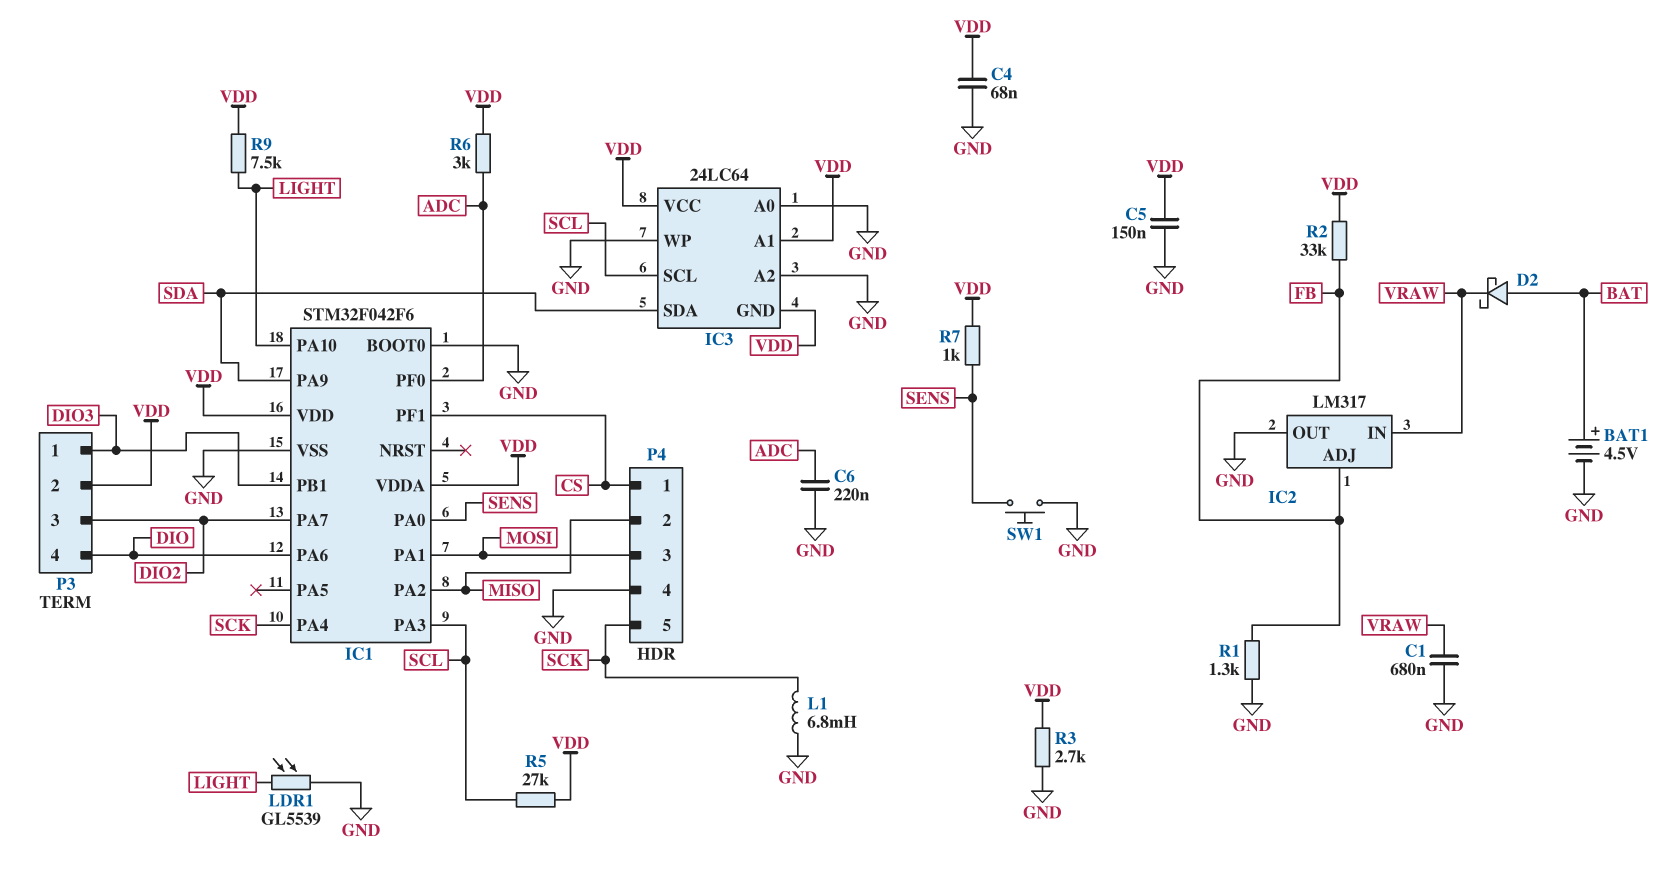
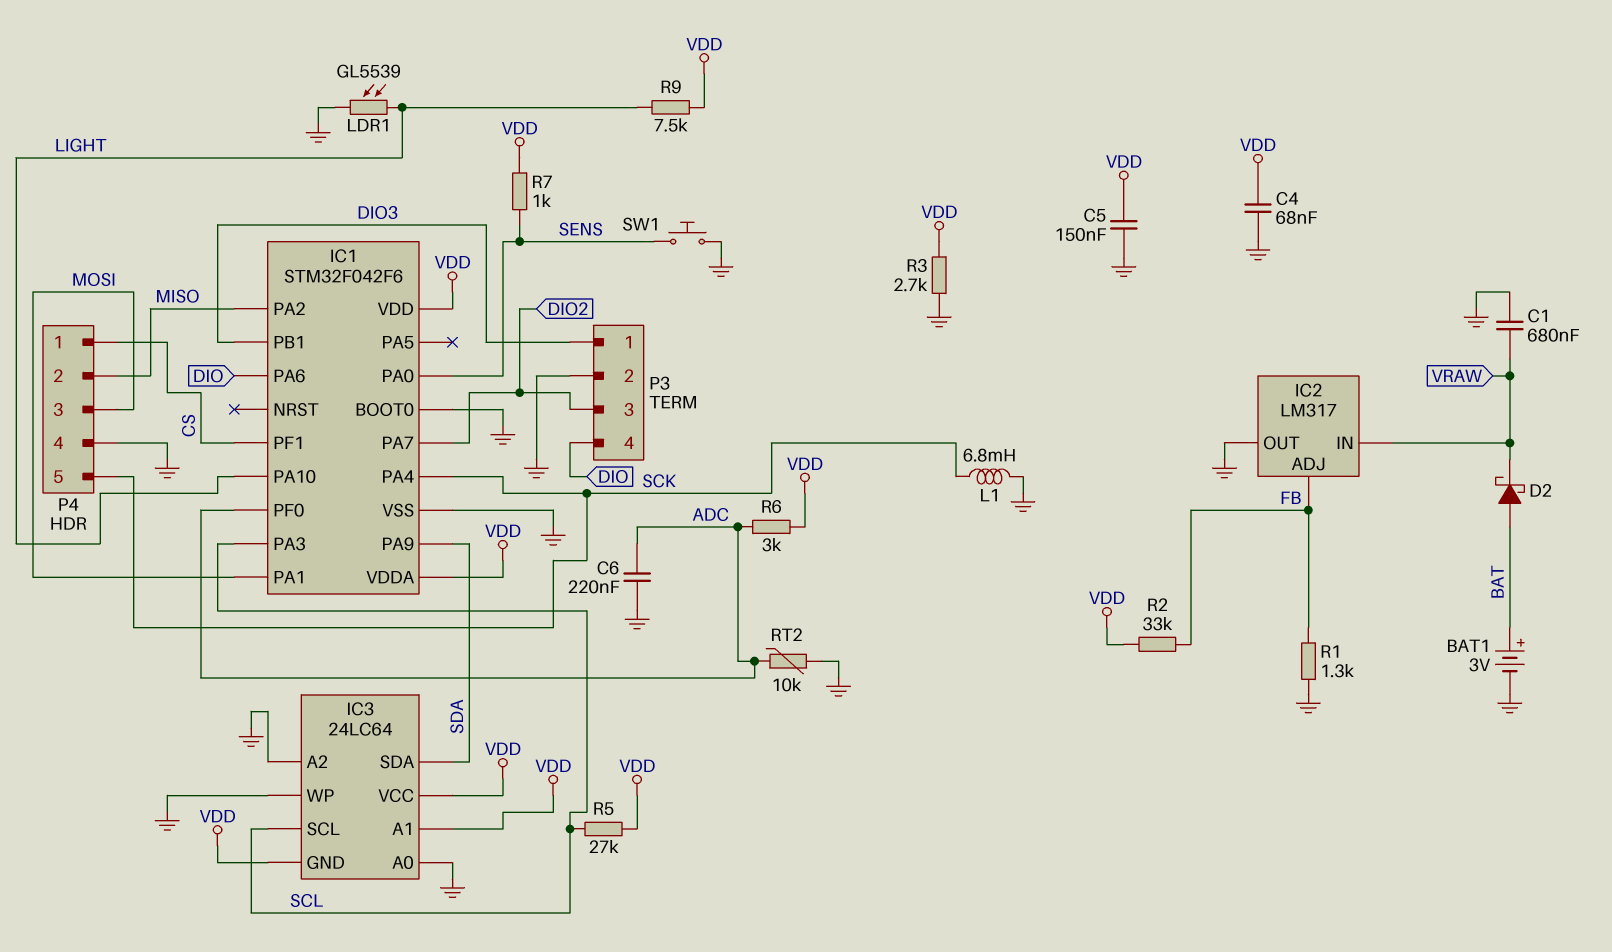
BAT1: 4.5V (plus BAT, minus GND) -> 3V (plus BAT, minus GND)
P3 pin 2: VDD -> GND
RT2: none -> 10k (ADC, GND)

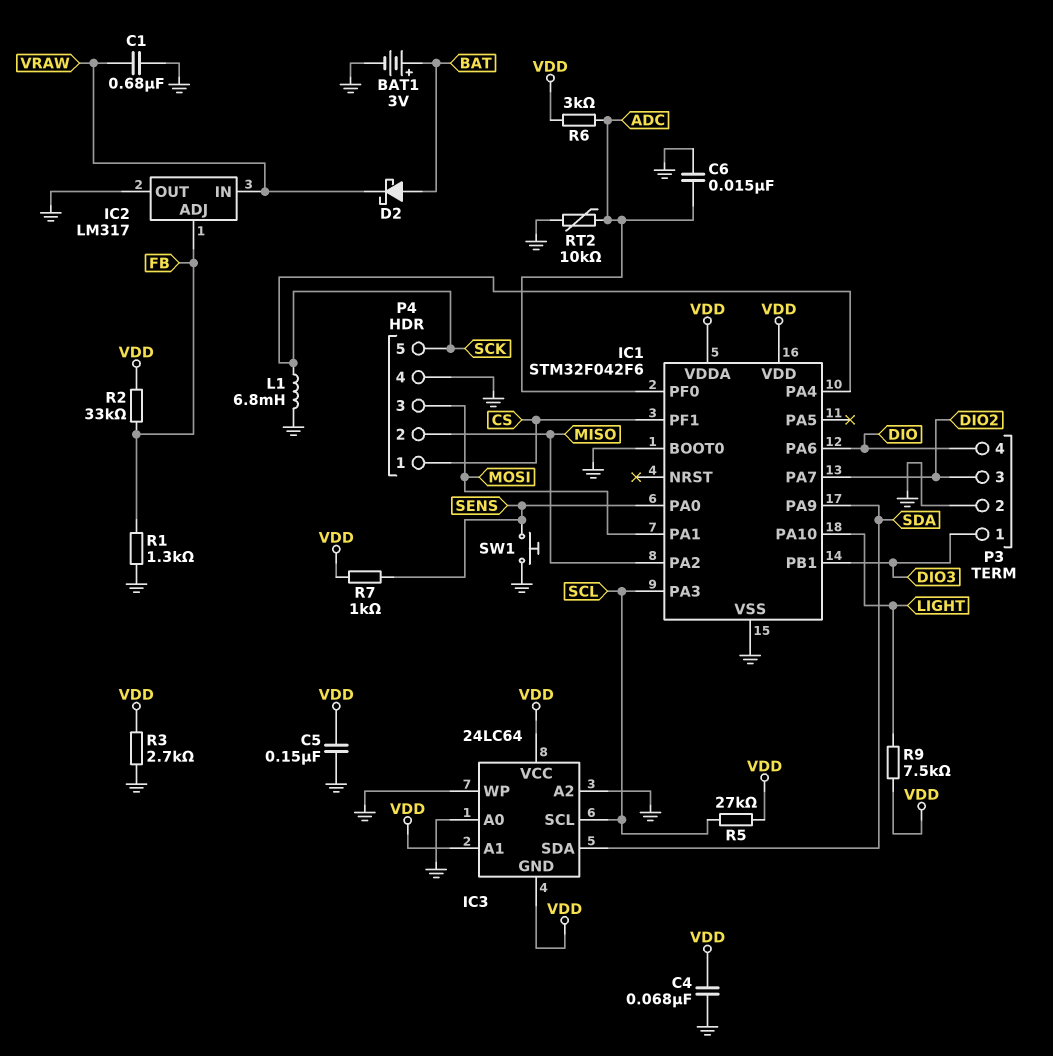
C6: 220nF (ADC, GND) -> 15nF (ADC, GND)
LDR1: GL5539 (GND, LIGHT) -> none

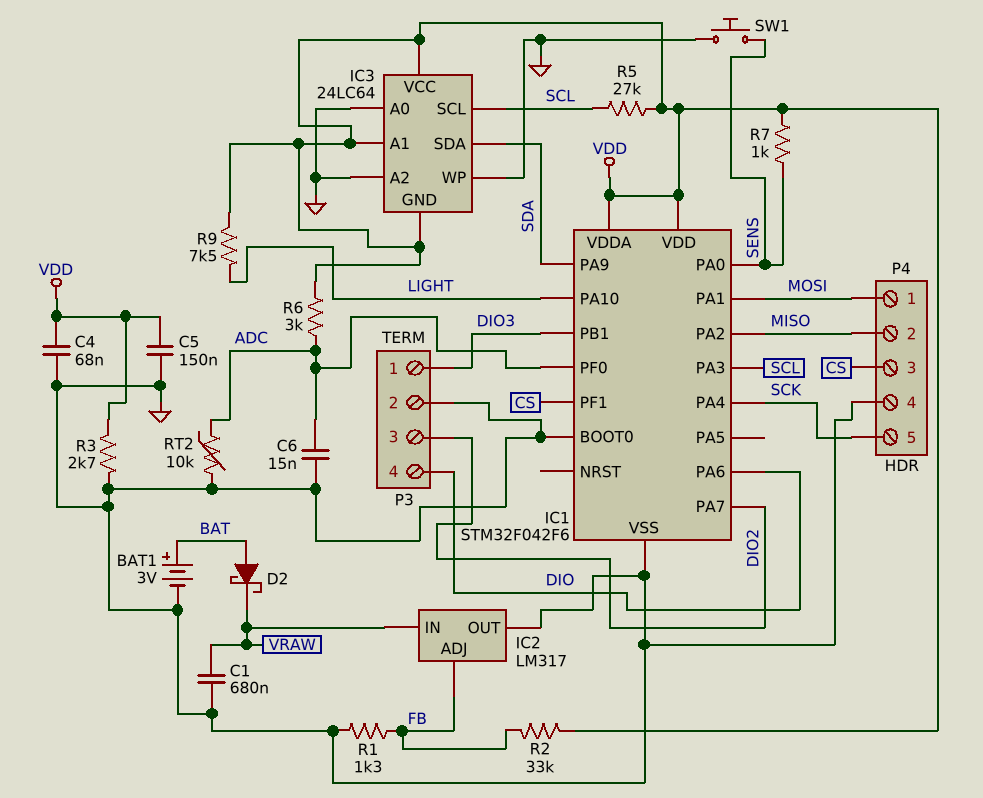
L1: 6.8mH (GND, SCK) -> none
P4 pin 1: CS -> MOSI
P4 pin 3: MOSI -> CS

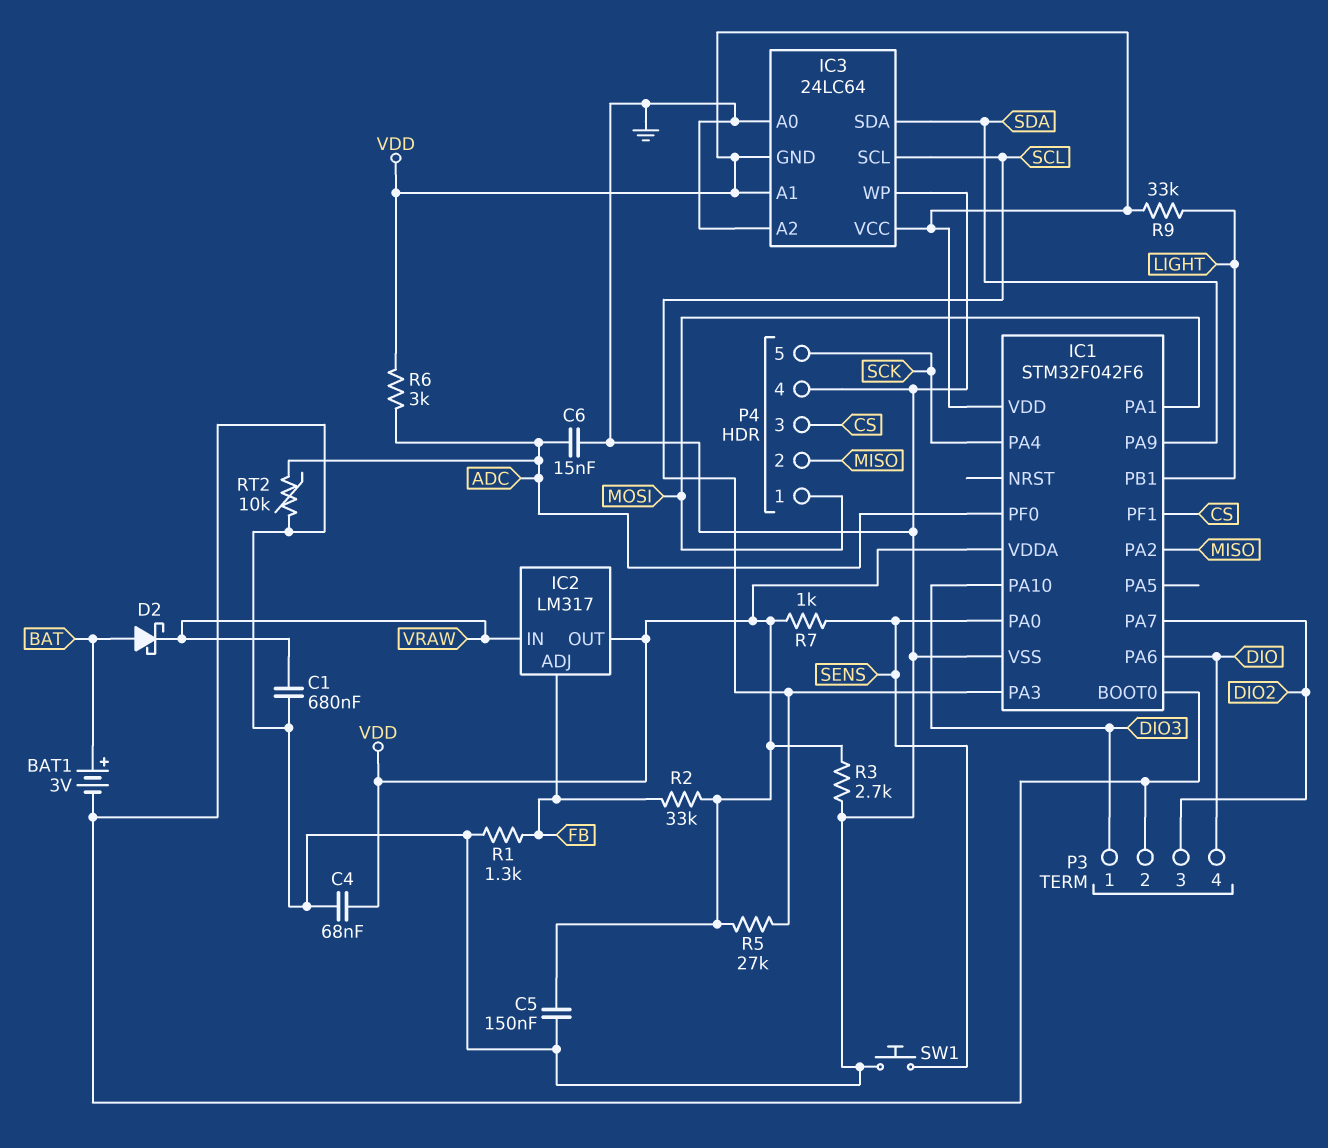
IC1 pin PA10: LIGHT -> DIO3
IC1 pin PB1: DIO3 -> LIGHT
IC2 pin OUT: GND -> VDD
R9: 7.5k (LIGHT, VDD) -> 33k (LIGHT, VDD)

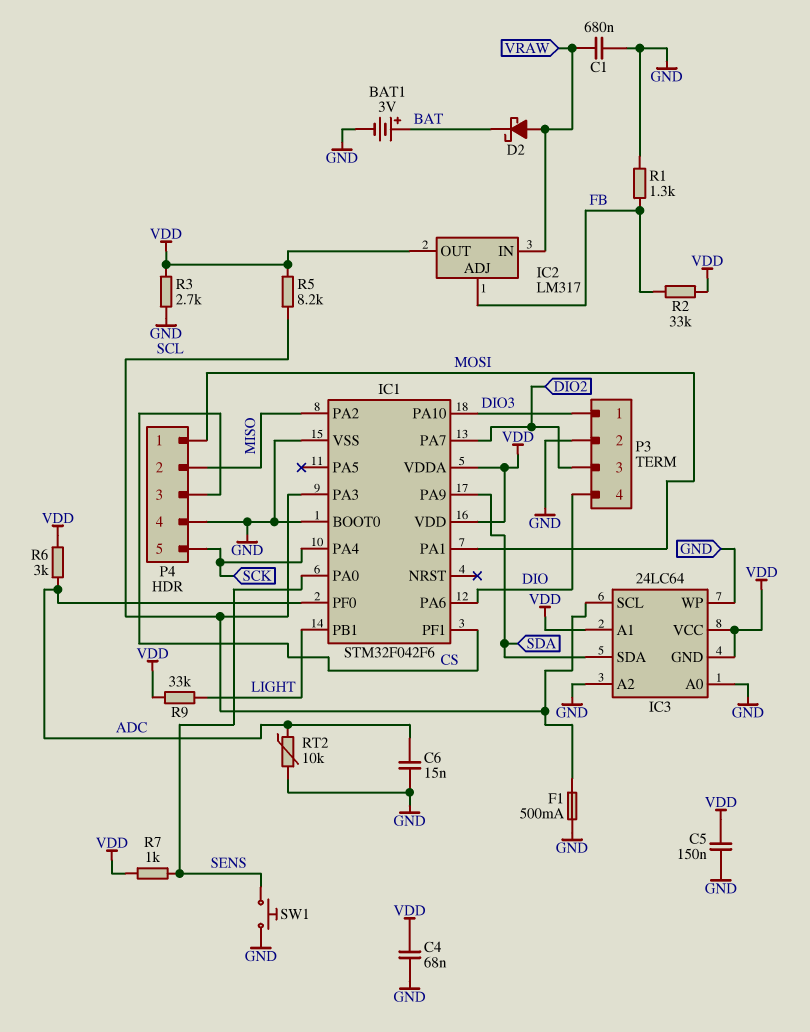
D2: schottky (A BAT, K VRAW) -> schottky (A VRAW, K BAT)
F1: none -> 500mA (GND, SCL)
R5: 27k (SCL, VDD) -> 8.2k (SCL, VDD)

